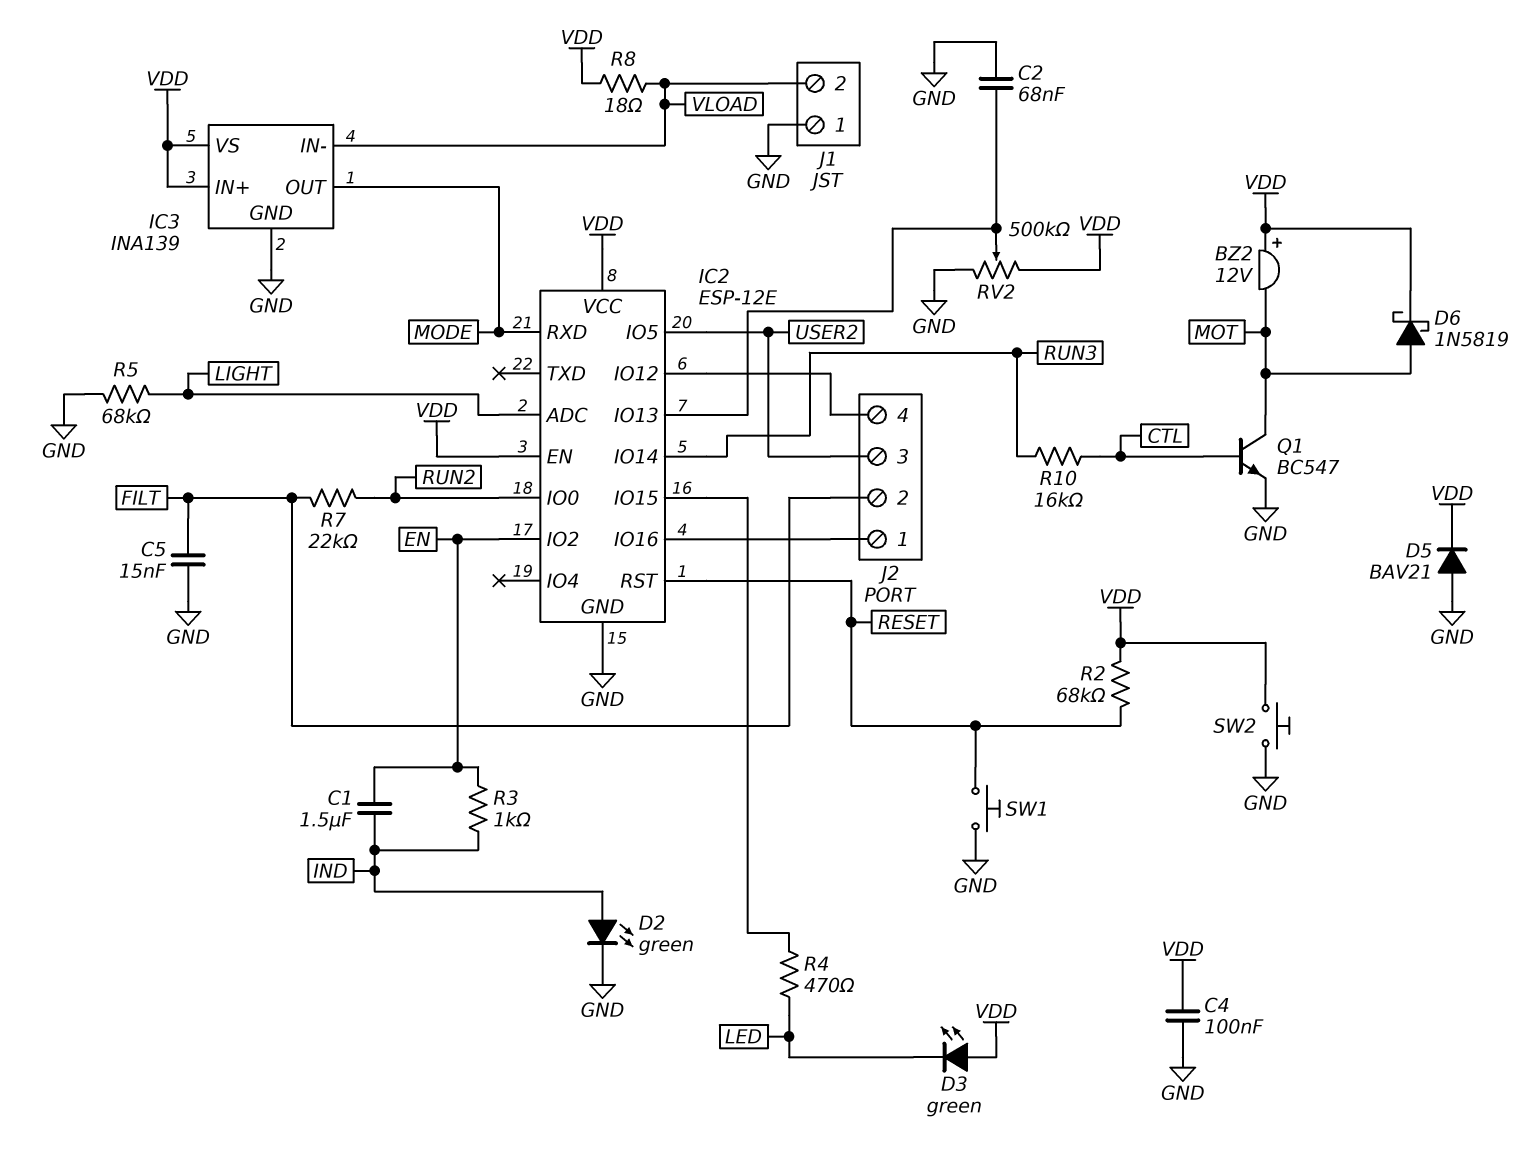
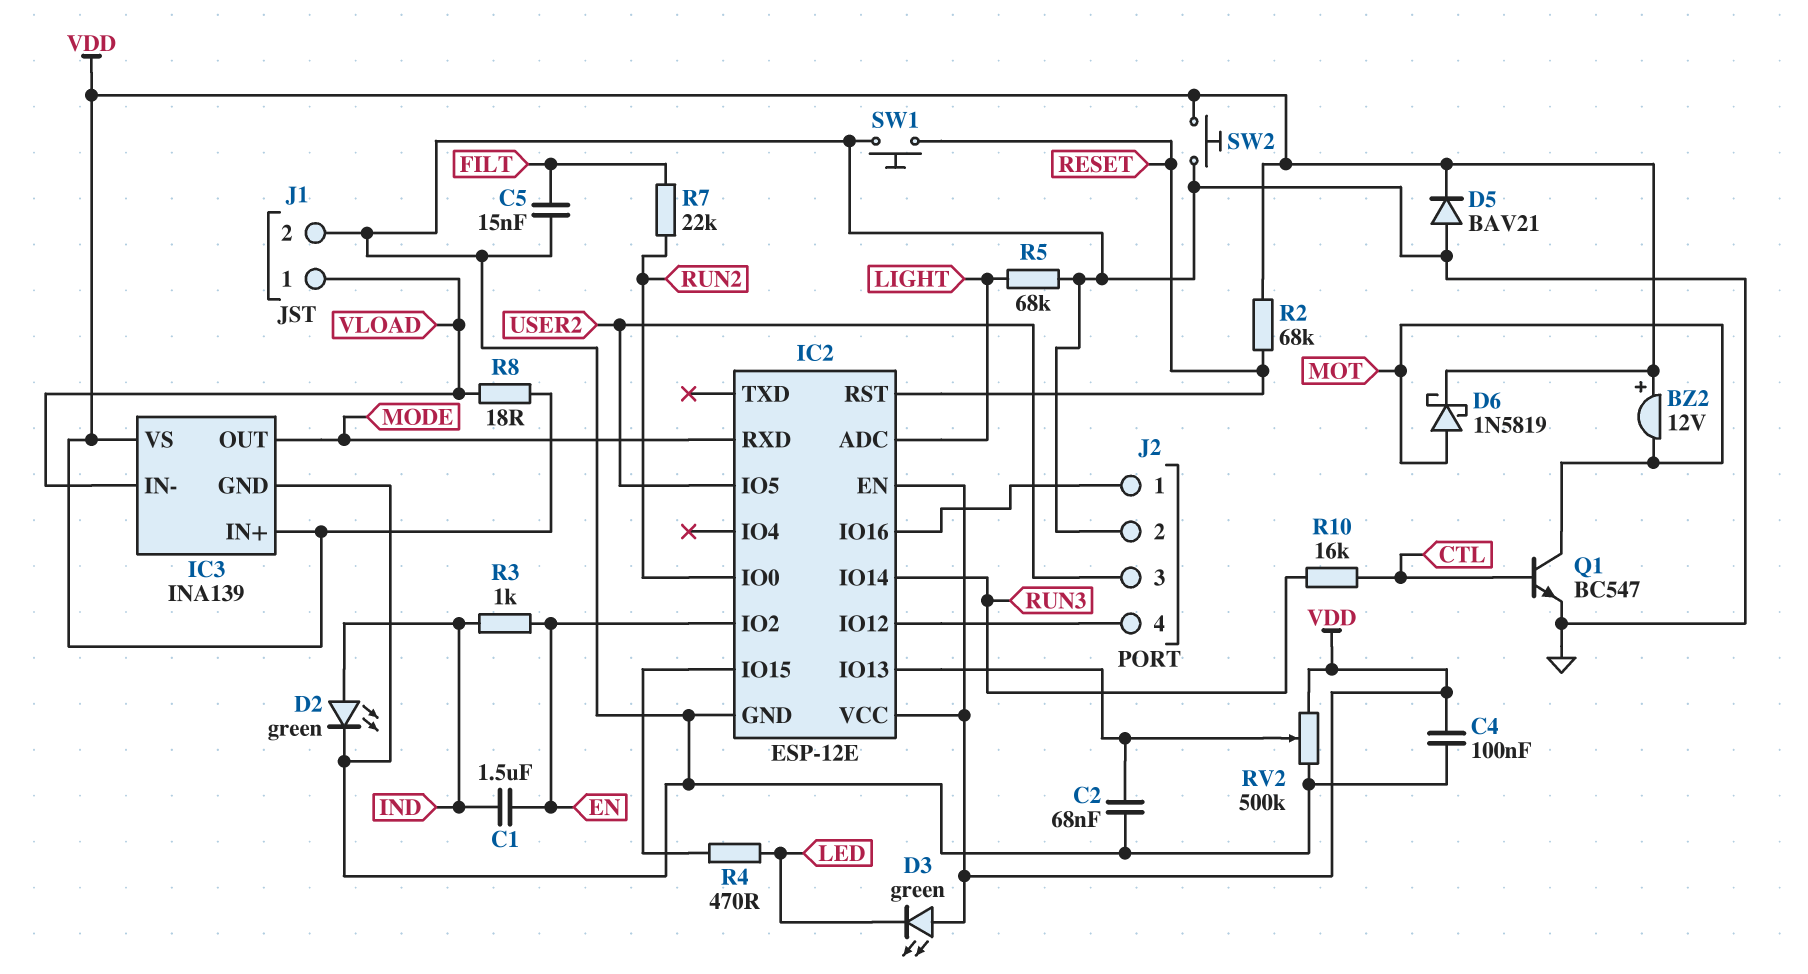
J1 pin 1: GND -> VLOAD
J1 pin 2: VLOAD -> GND
J2 pin 2: FILT -> GND

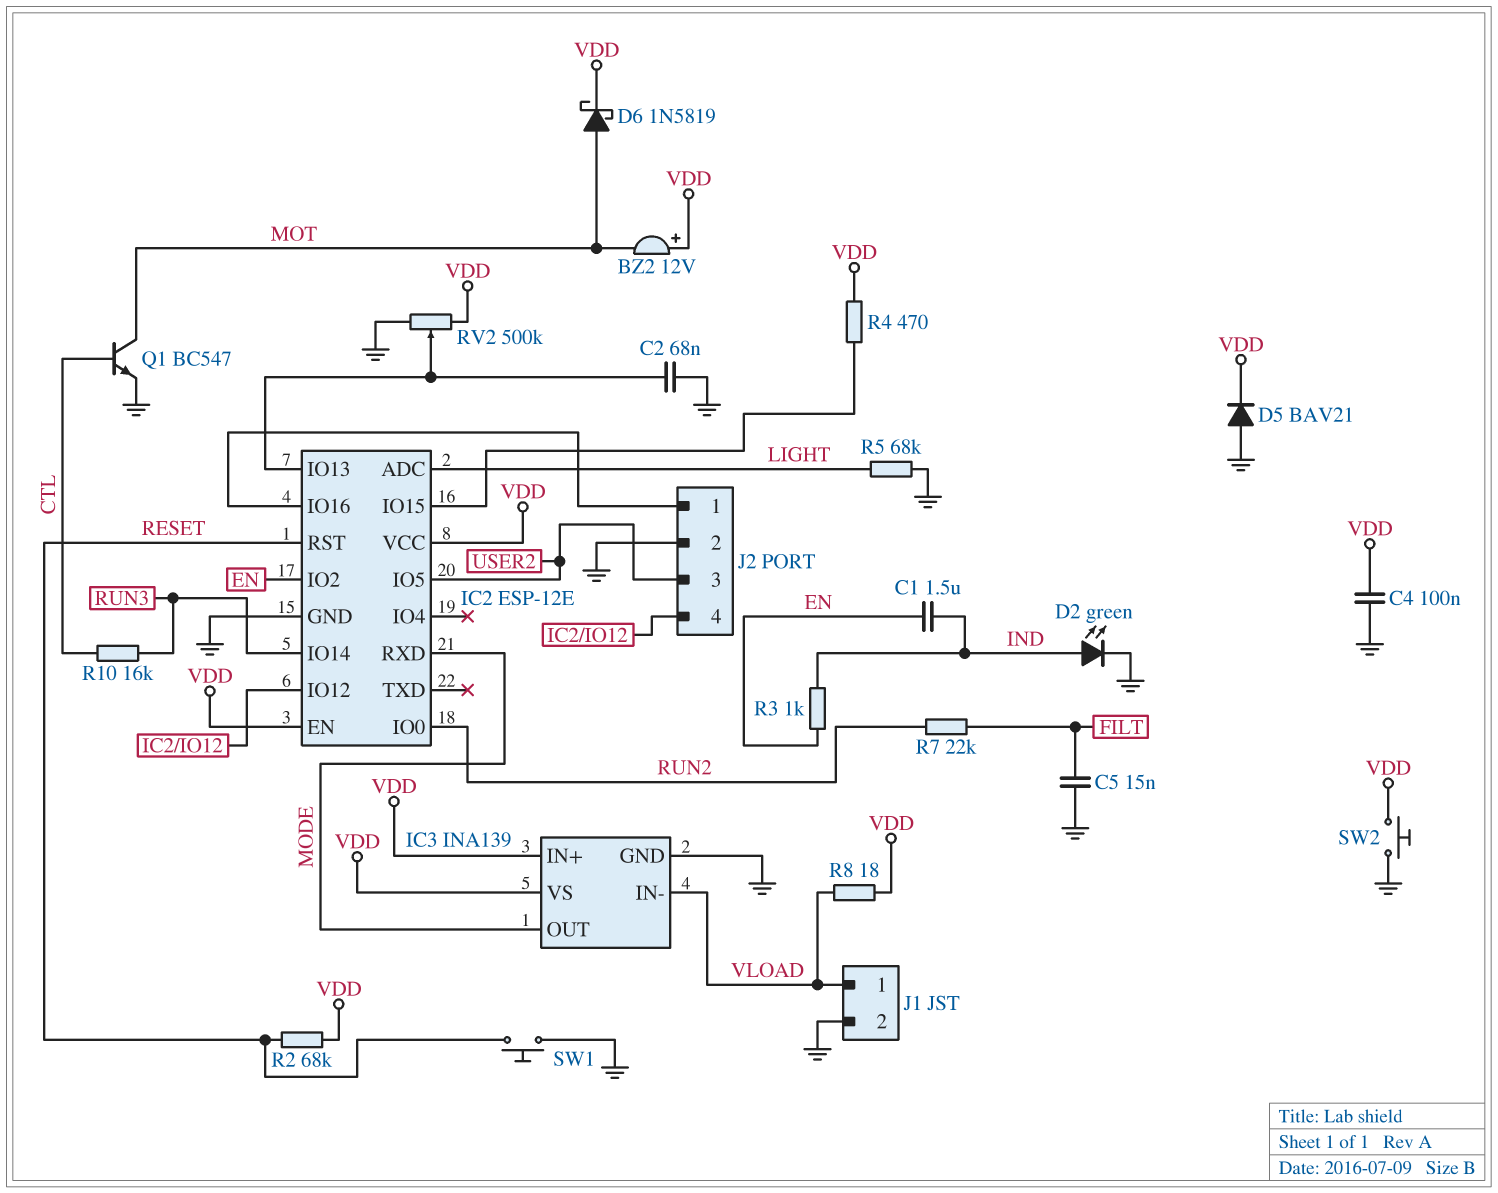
D3: LED green (A VDD, K LED) -> none
R4: 470 (IC2/IO15, LED) -> 470 (IC2/IO15, VDD)

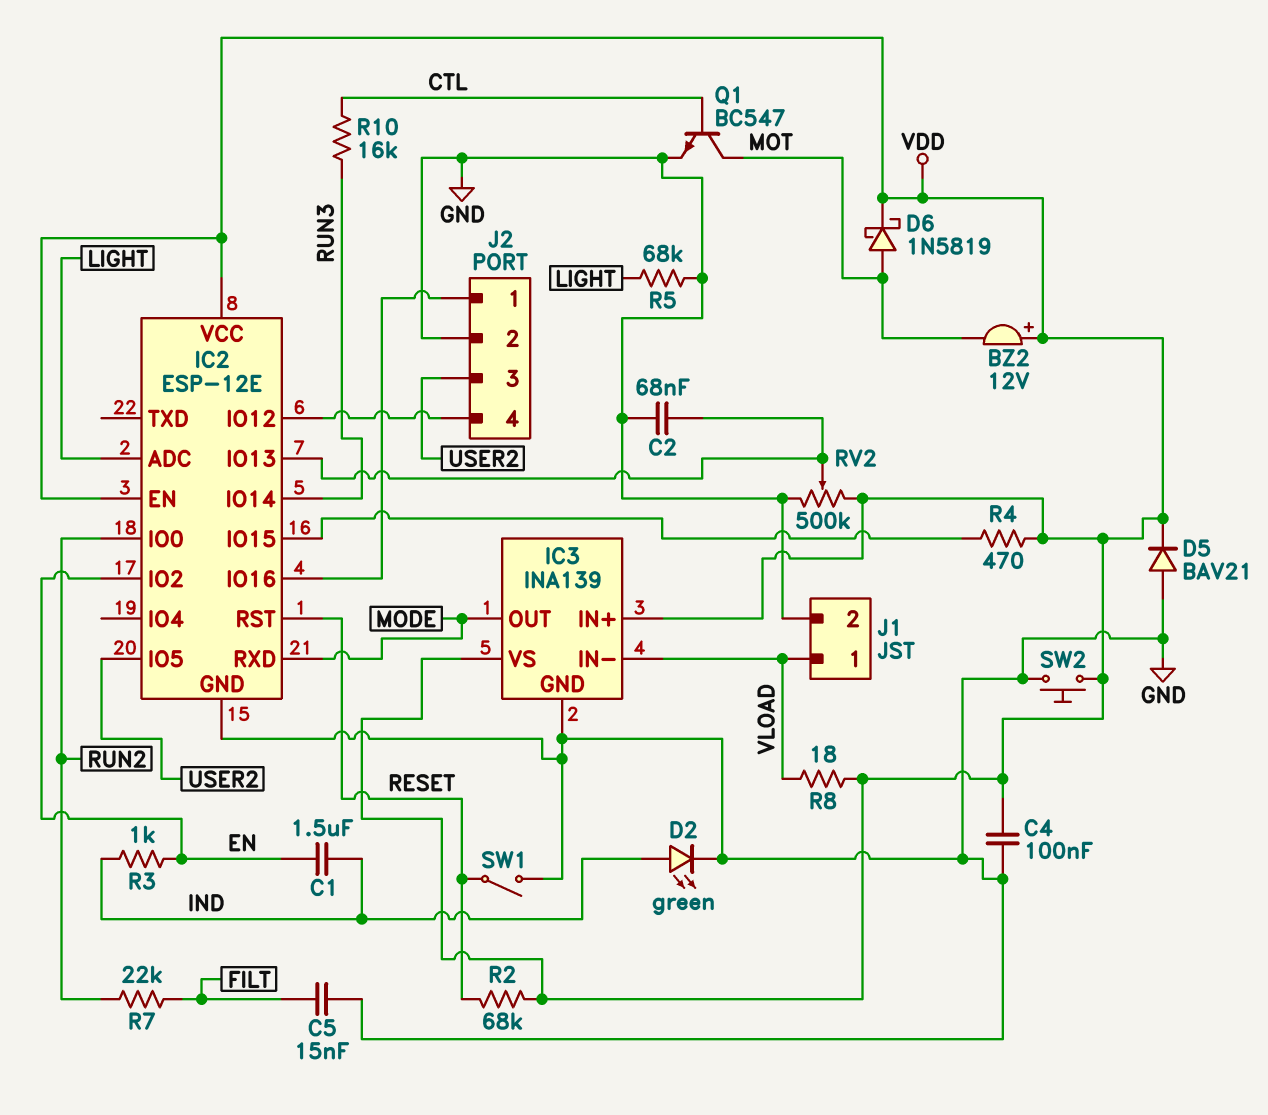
SW1: button (GND, RESET) -> switch (GND, RESET)

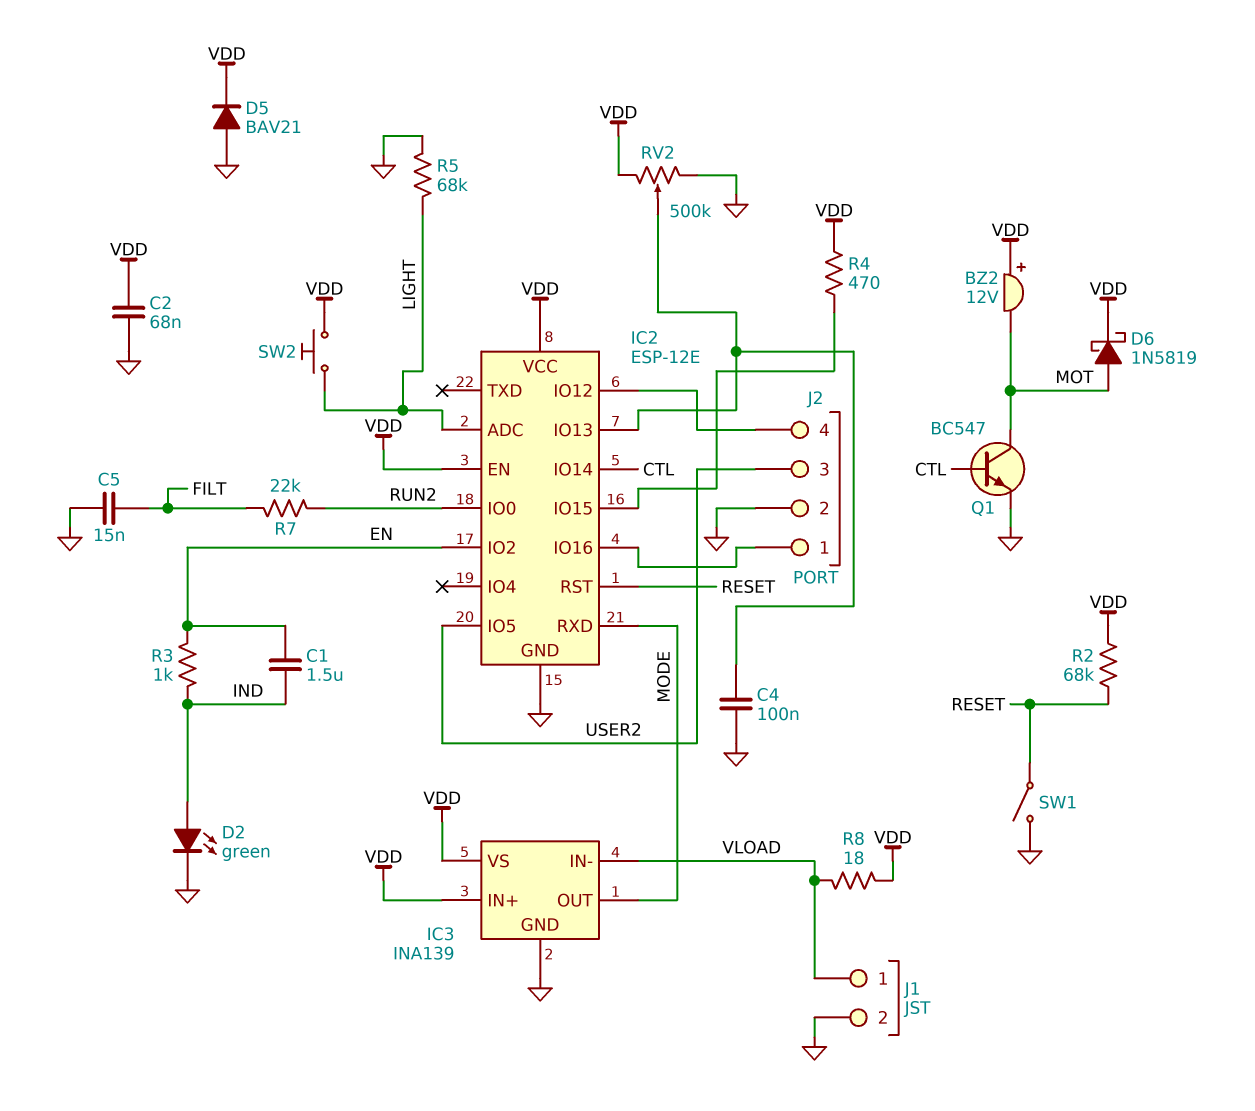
C2: 68nF (GND, IC2/IO13) -> 68nF (GND, VDD)
C4: 100nF (GND, VDD) -> 100nF (GND, IC2/IO13)
IC2 pin IO14: RUN3 -> CTL
R10: 16k (CTL, RUN3) -> none
SW2: button (GND, VDD) -> button (LIGHT, VDD)

